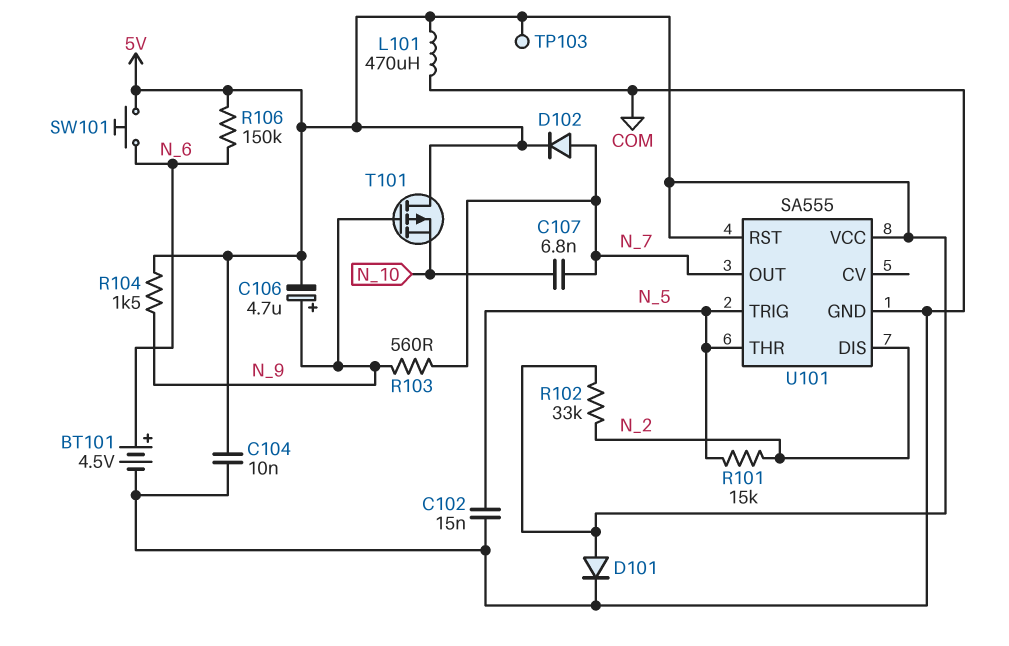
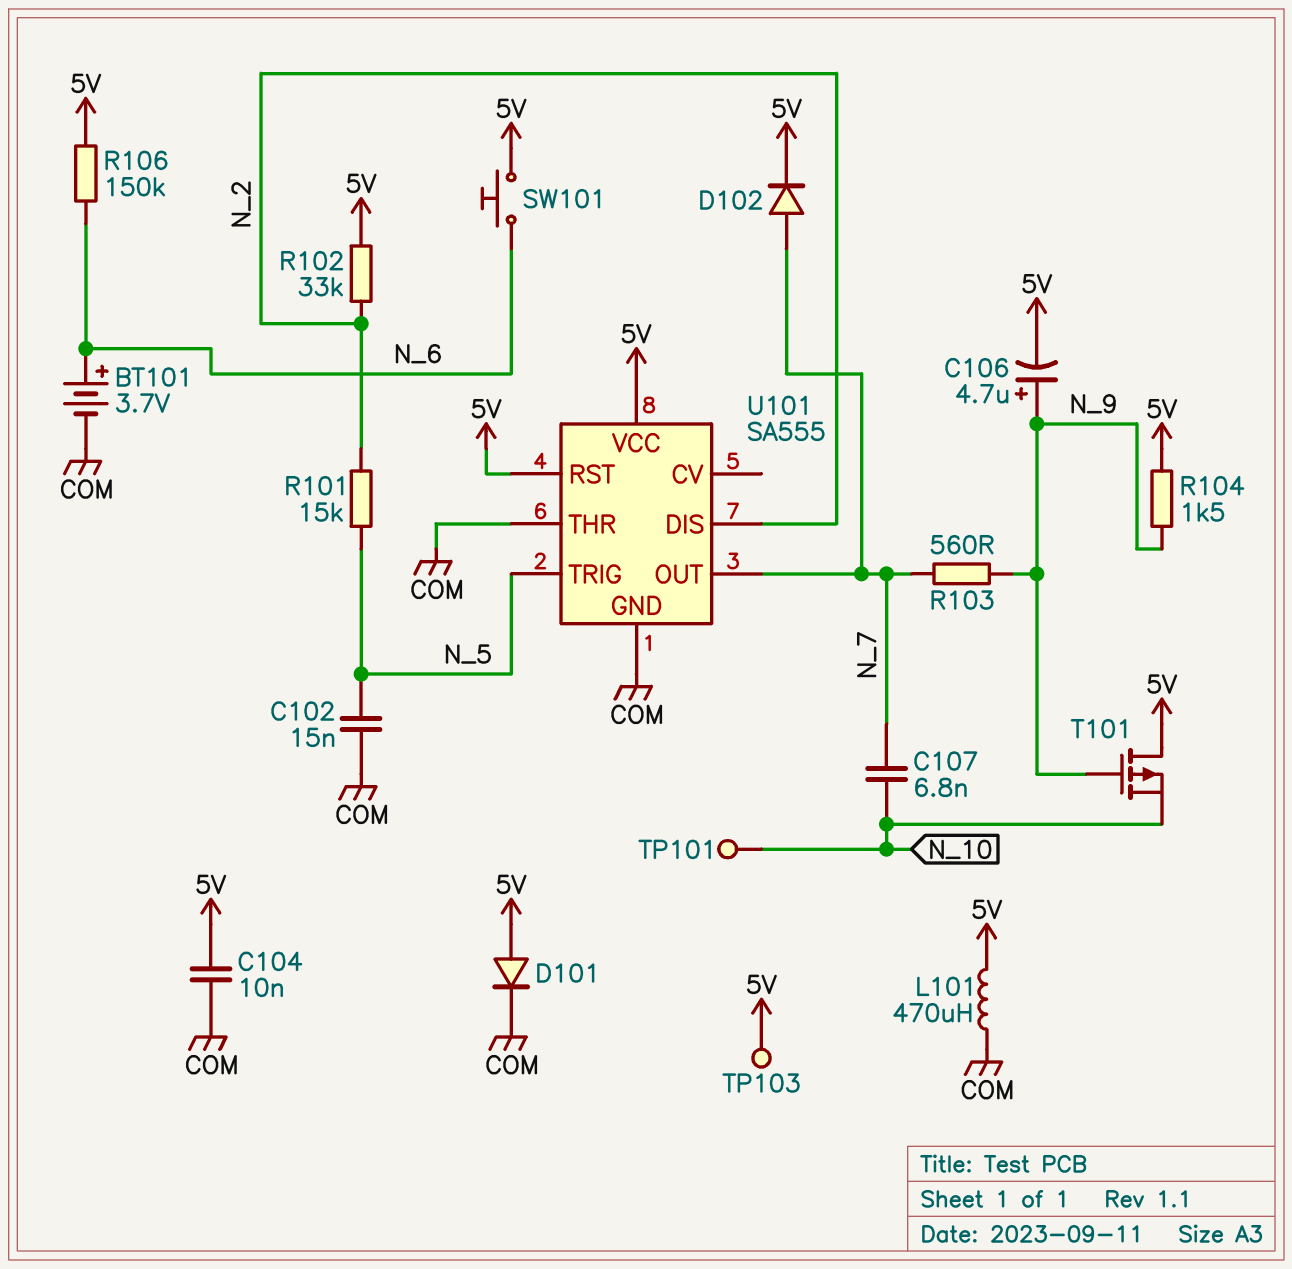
BT101: 4.5V (plus N_6, minus COM) -> 3.7V (plus N_6, minus COM)
TP101: none -> test point (N_10)
U101 pin THR: N_5 -> COM

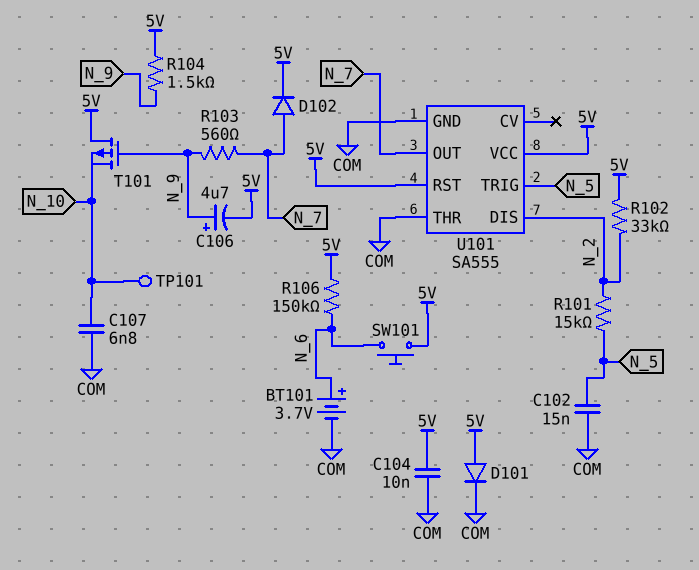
C107: 6.8nF (N_7, N_10) -> 6.8nF (COM, N_10)
L101: 470uH (5V, COM) -> none
TP103: test point (5V) -> none

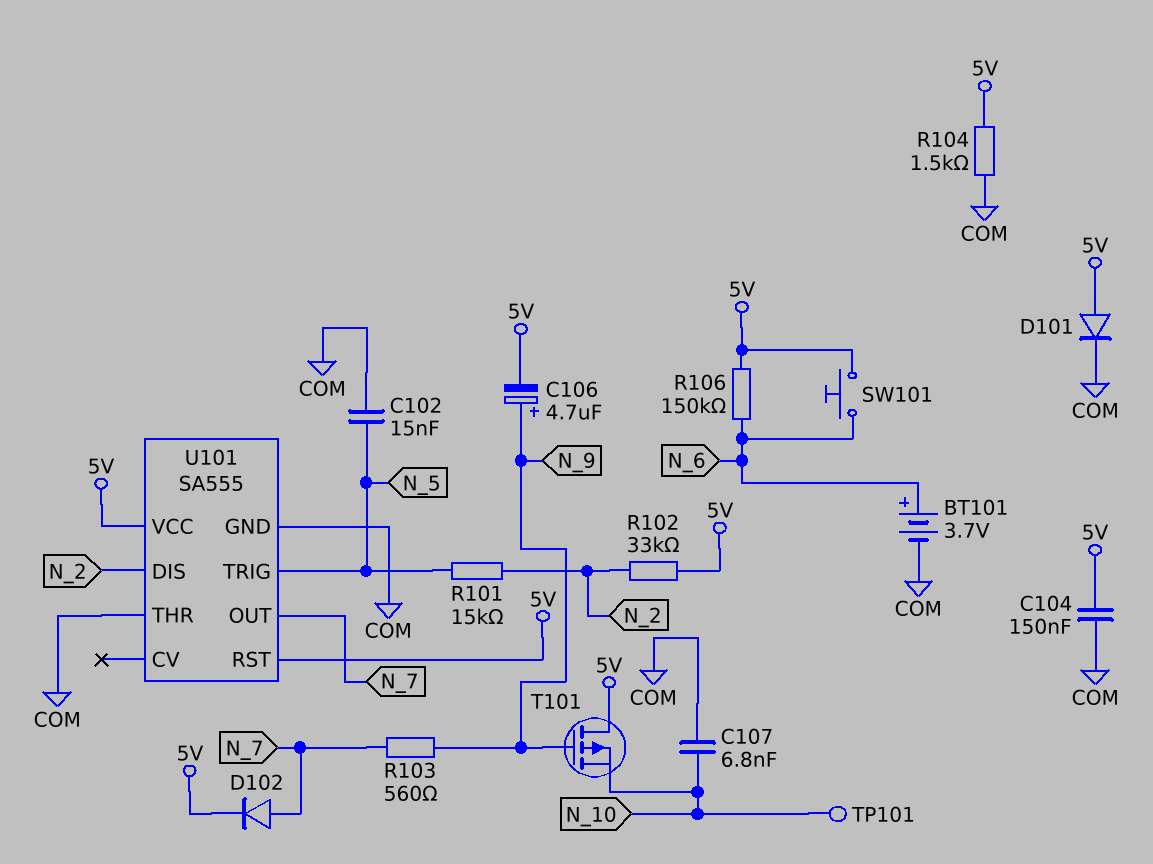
C104: 10nF (5V, COM) -> 150nF (5V, COM)
R104: 1.5k (5V, N_9) -> 1.5k (5V, COM)

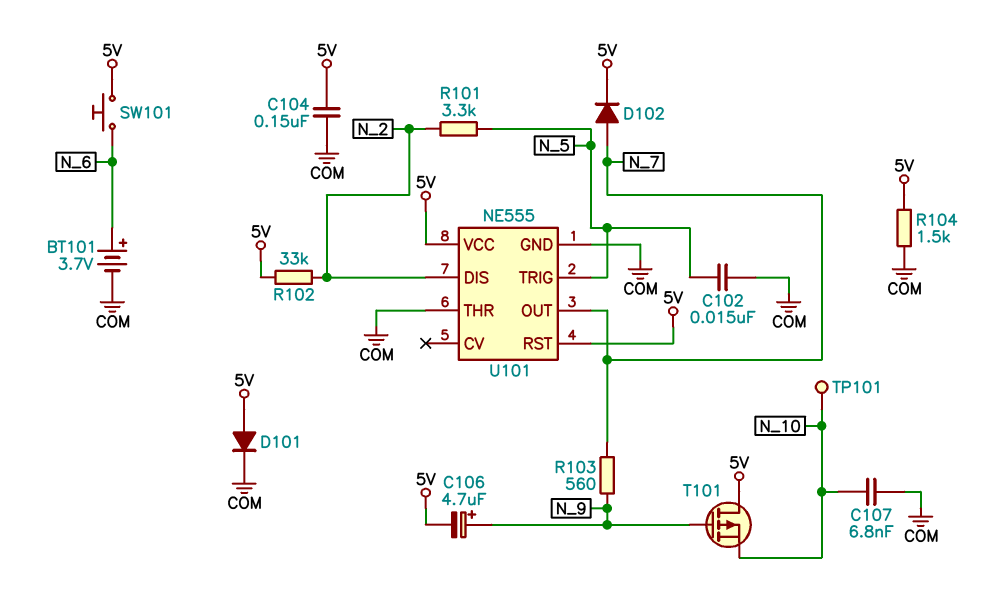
R101: 15k (N_2, N_5) -> 3.3k (N_2, N_5)
R106: 150k (5V, N_6) -> none
U101: SA555 -> NE555

